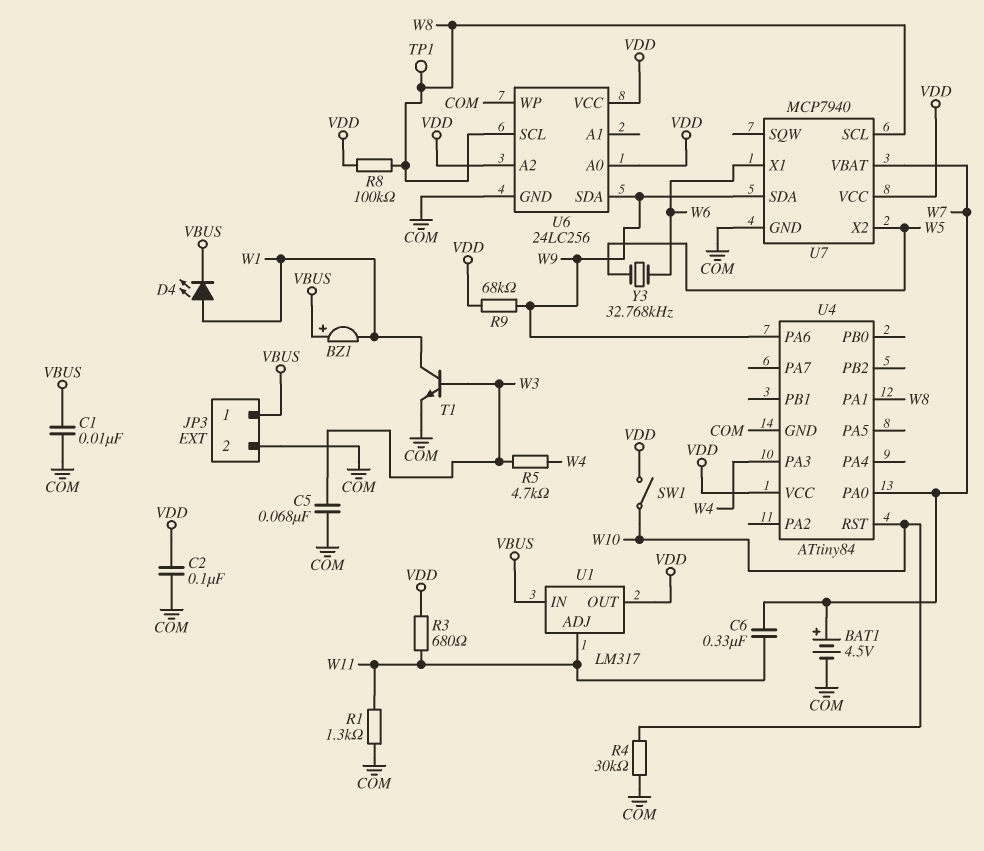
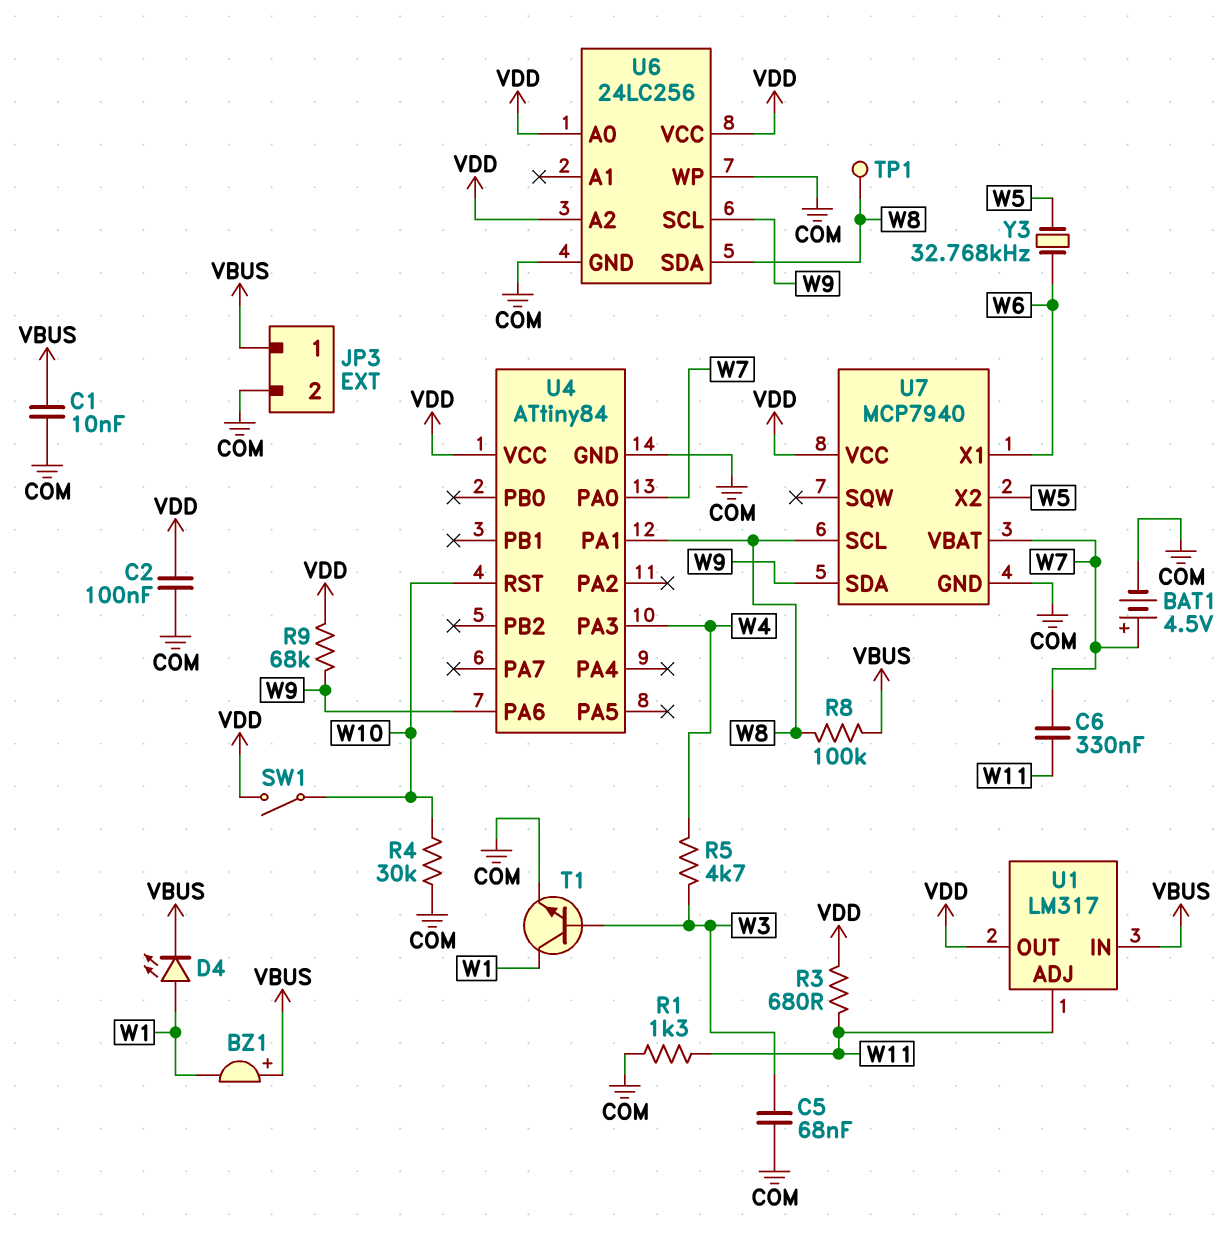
R8: 100k (VDD, W8) -> 100k (VBUS, W8)
U6 pin SCL: W8 -> W9
U6 pin SDA: W9 -> W8

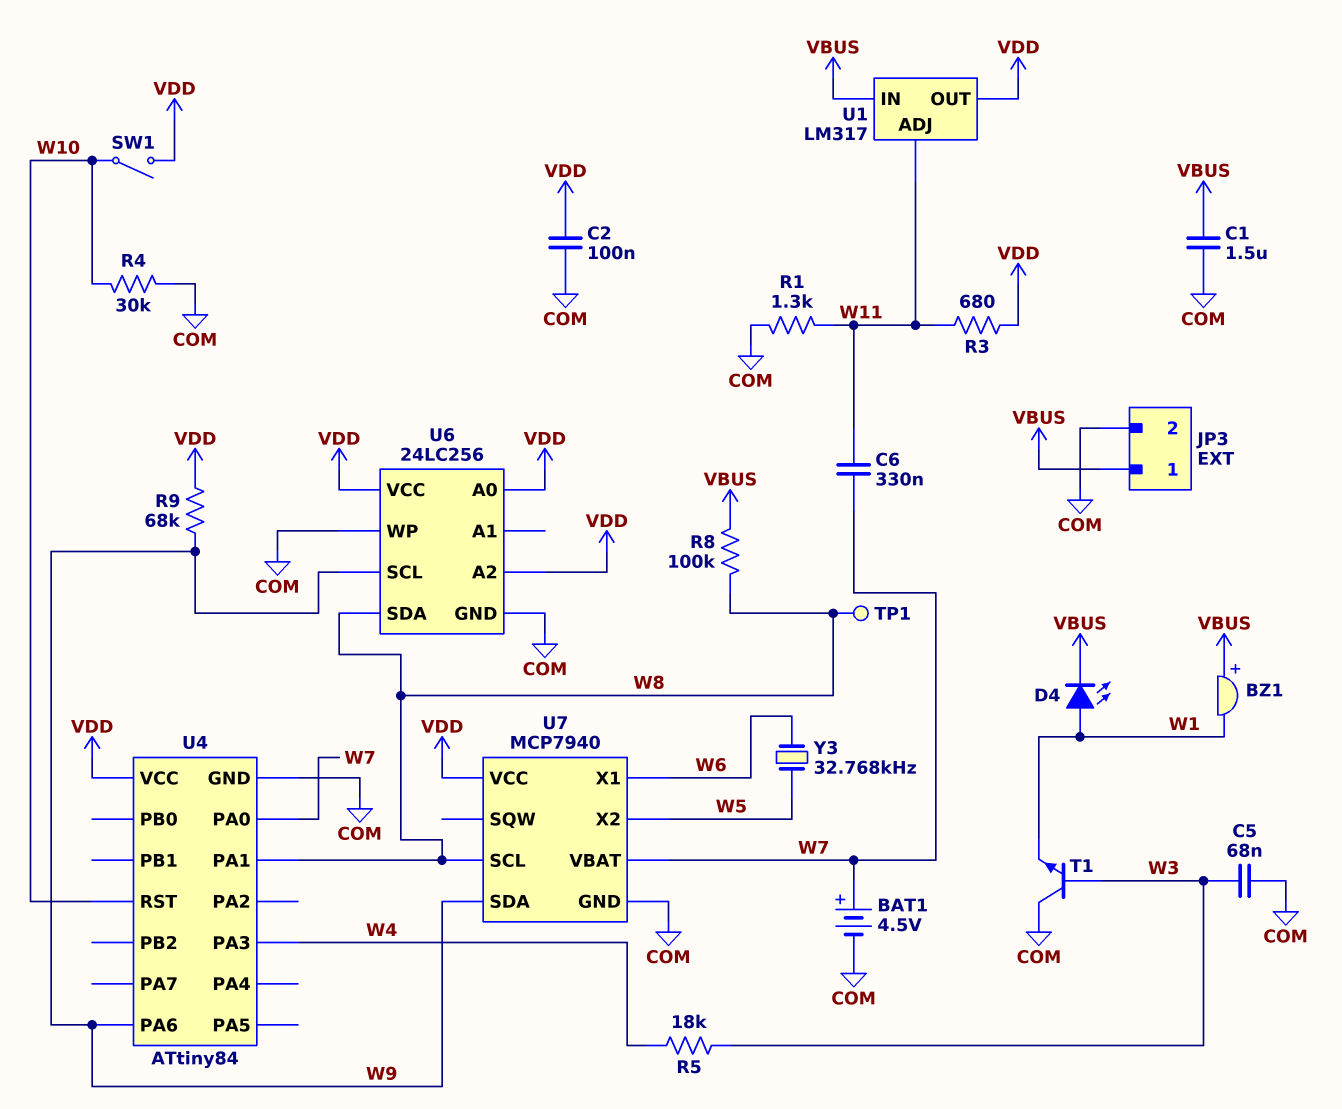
C1: 10nF (COM, VBUS) -> 1.5uF (COM, VBUS)
R5: 4.7k (W3, W4) -> 18k (W3, W4)
T1: NPN (B W3, C W1, E COM) -> NPN (B W3, C COM, E W1)

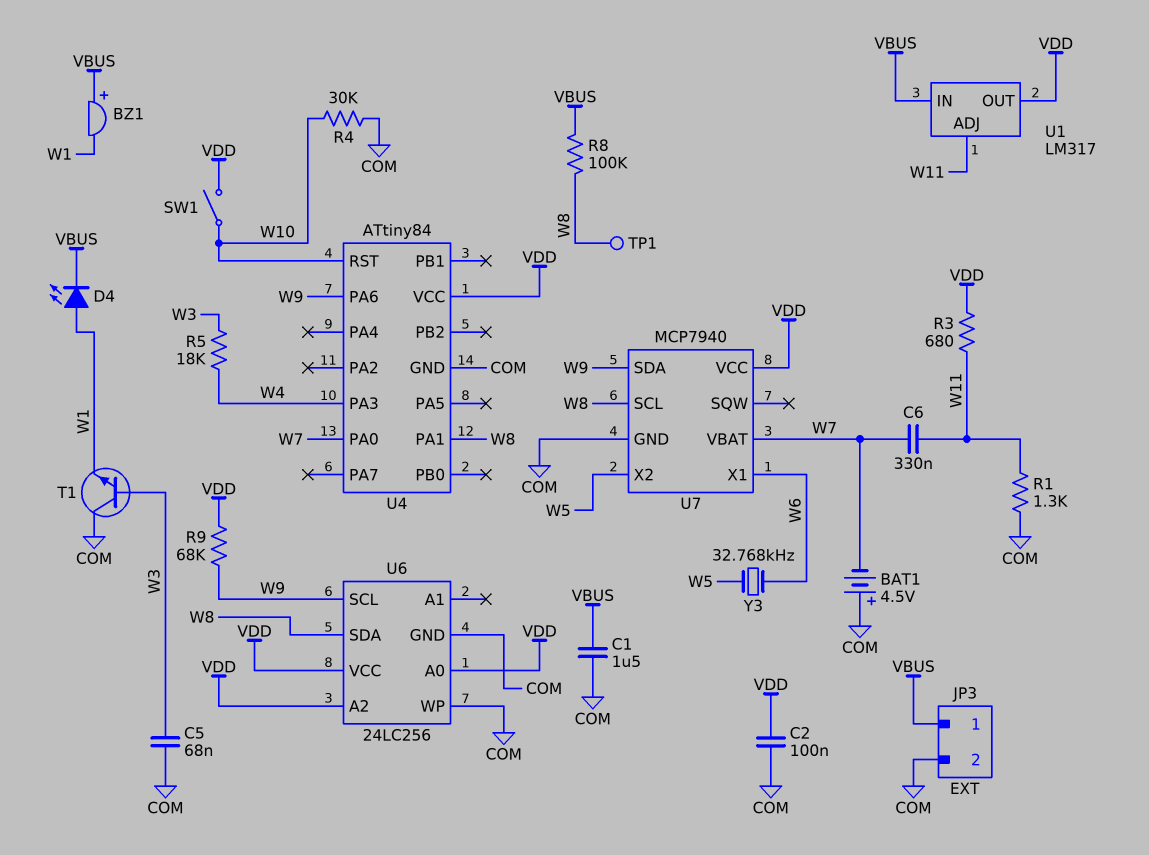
BAT1: 4.5V (plus W7, minus COM) -> 4.5V (plus COM, minus W7)

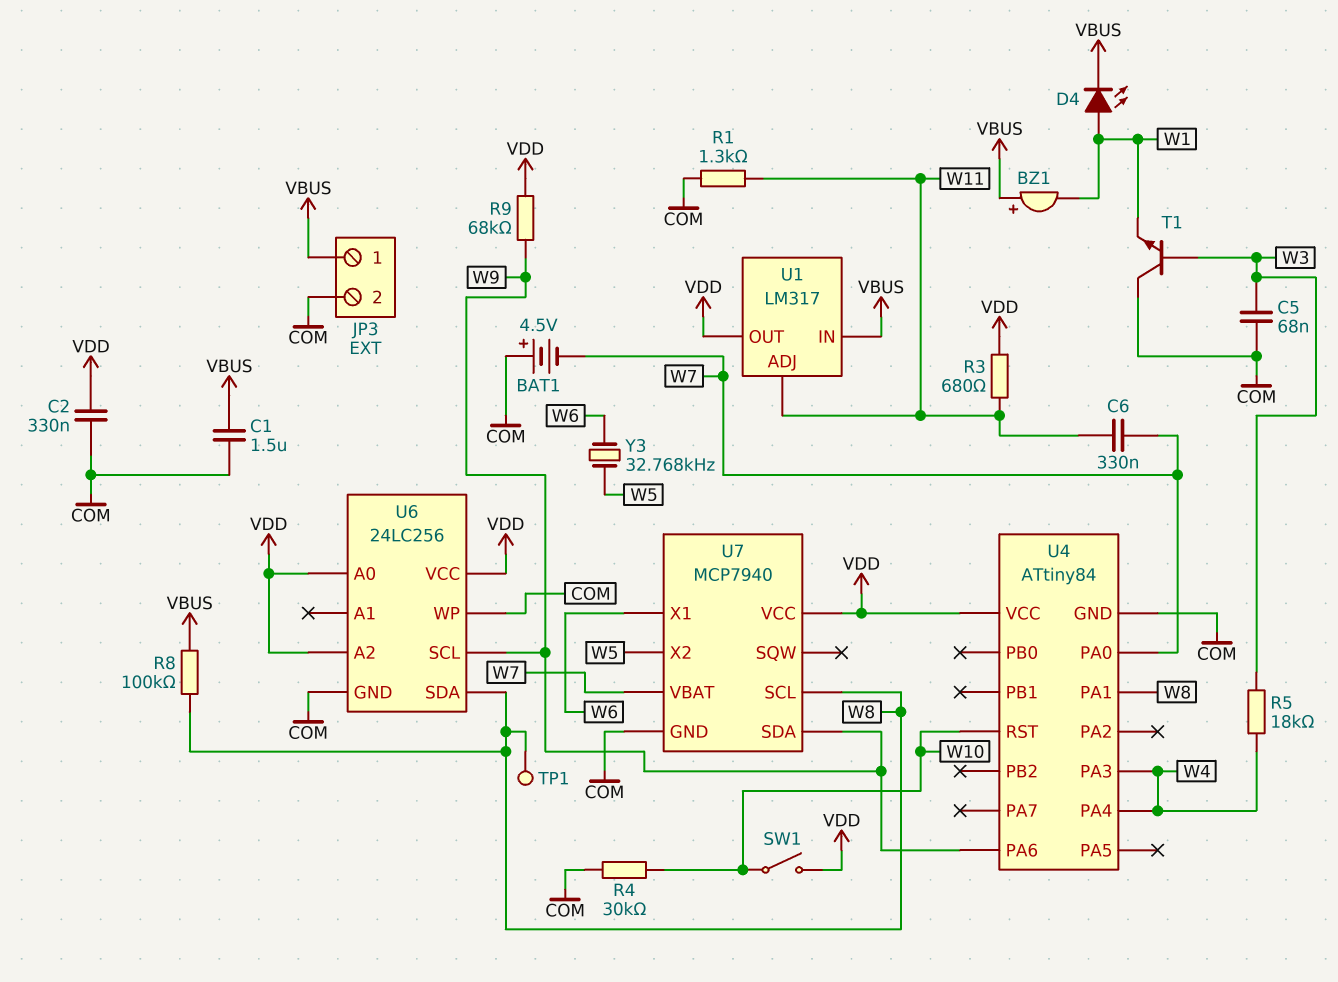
C2: 100nF (COM, VDD) -> 330nF (COM, VDD)
U4 pin PA4: none -> W4

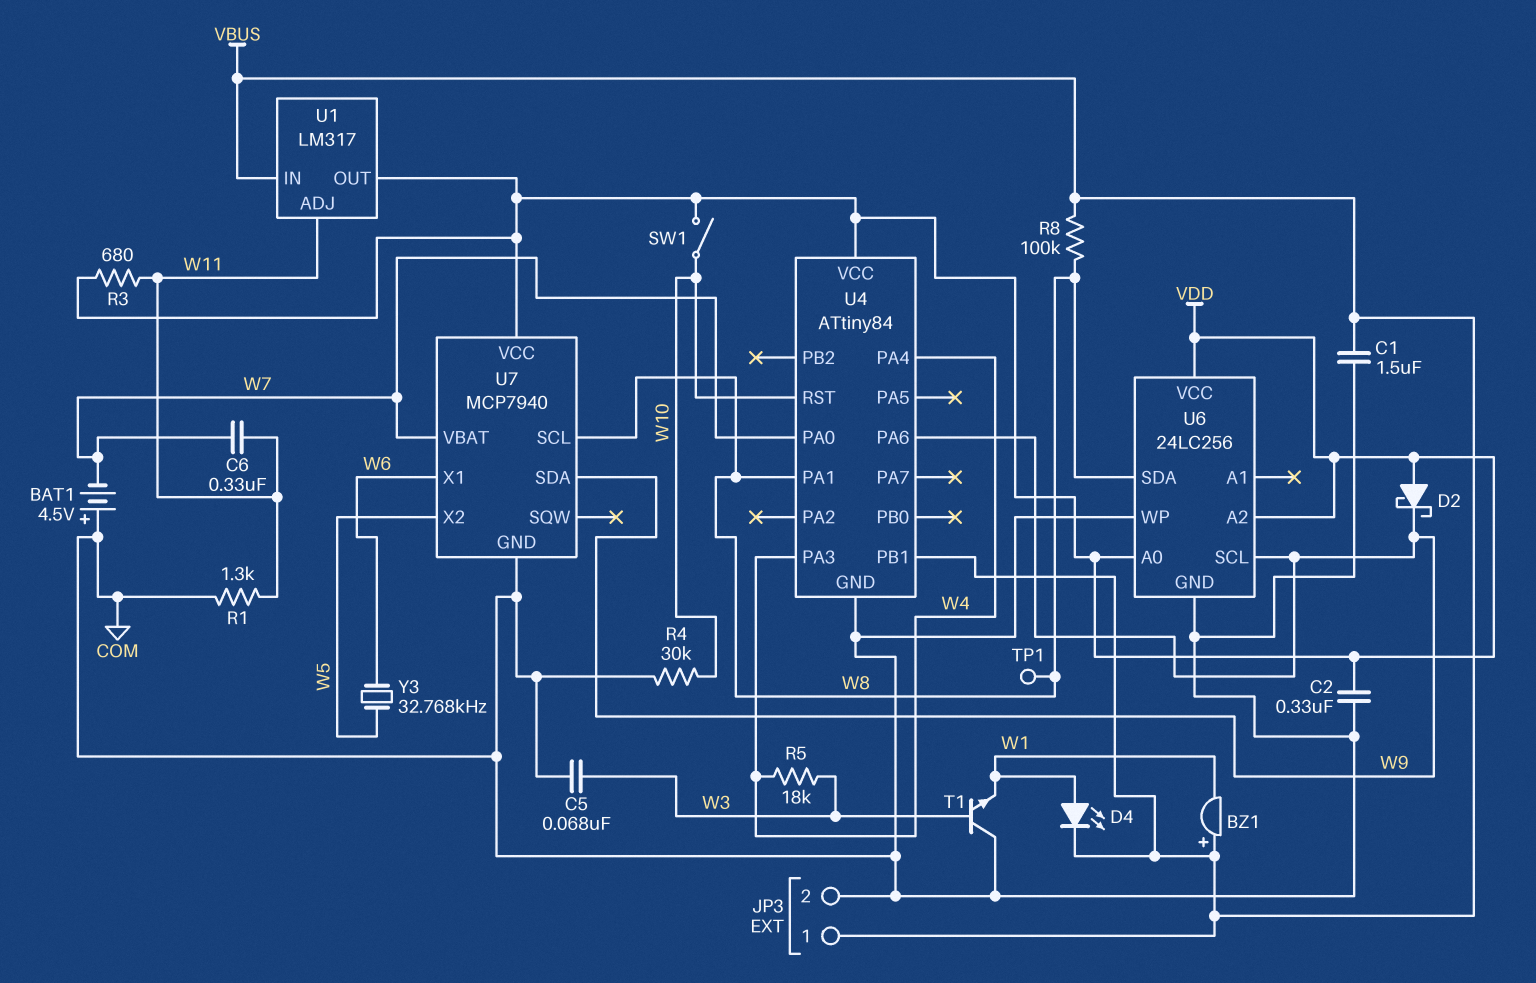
D2: none -> schottky (A VDD, K W9)
R9: 68k (VDD, W9) -> none
U4 pin PB1: none -> VBUS

